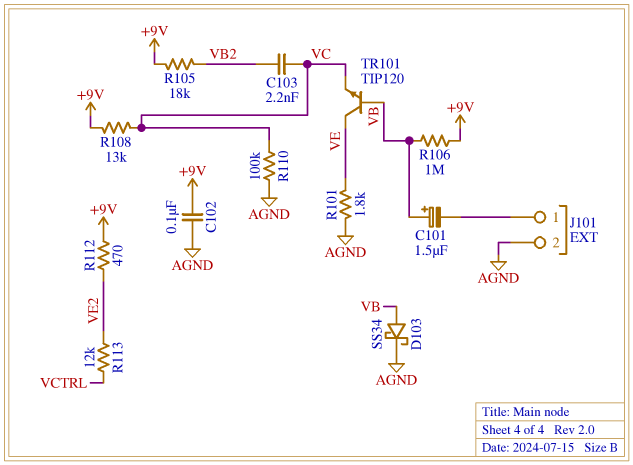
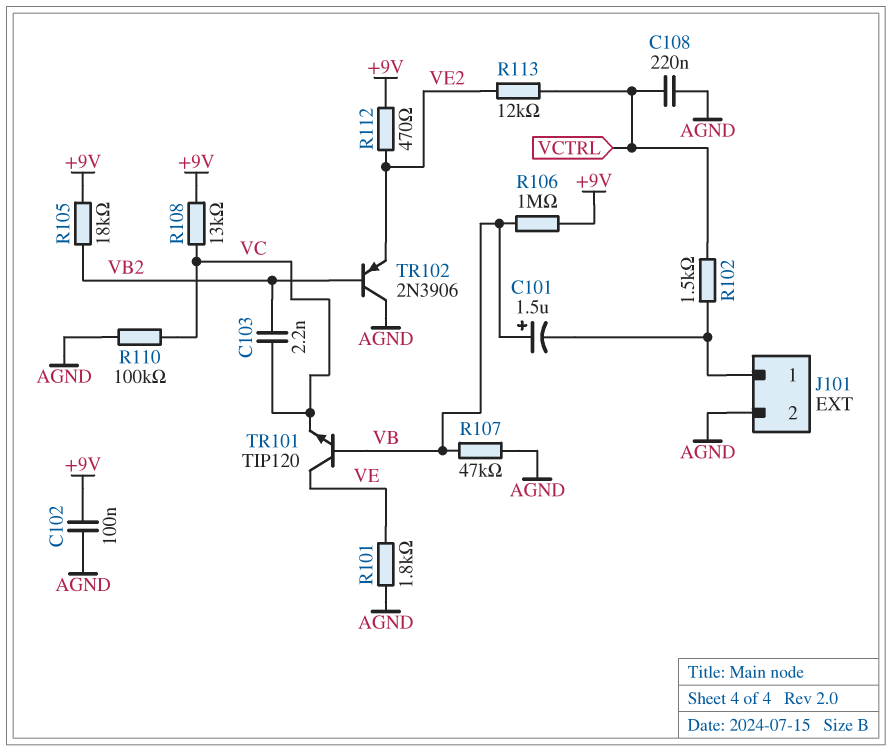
C108: none -> 220nF (AGND, VCTRL)
D103: schottky SS34 (A VB, K AGND) -> none
R102: none -> 1.5k (J101/1, VCTRL)
R107: none -> 47k (AGND, VB)
TR102: none -> PNP 2N3906 (B VB2, C AGND, E VE2)

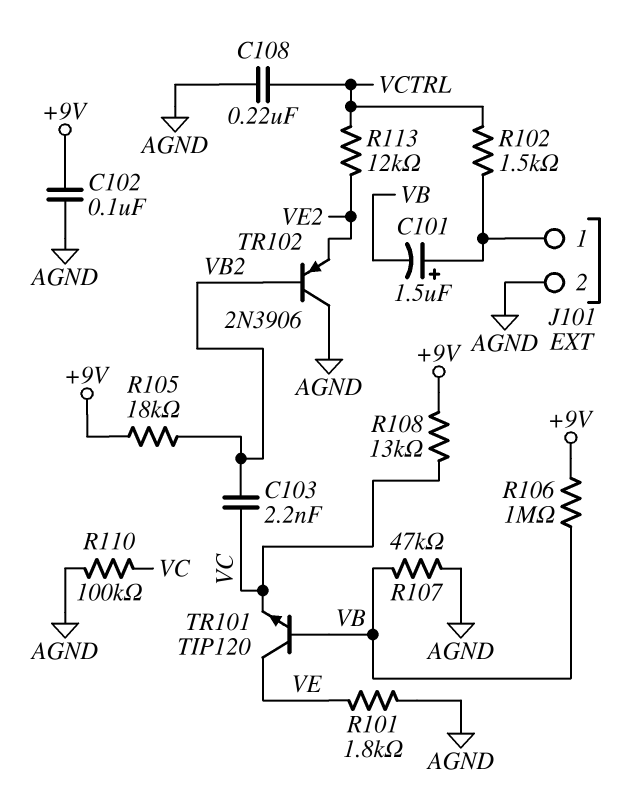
C101: 1.5uF (plus VB, minus J101/1) -> 1.5uF (plus J101/1, minus VB)
R112: 470 (+9V, VE2) -> none

